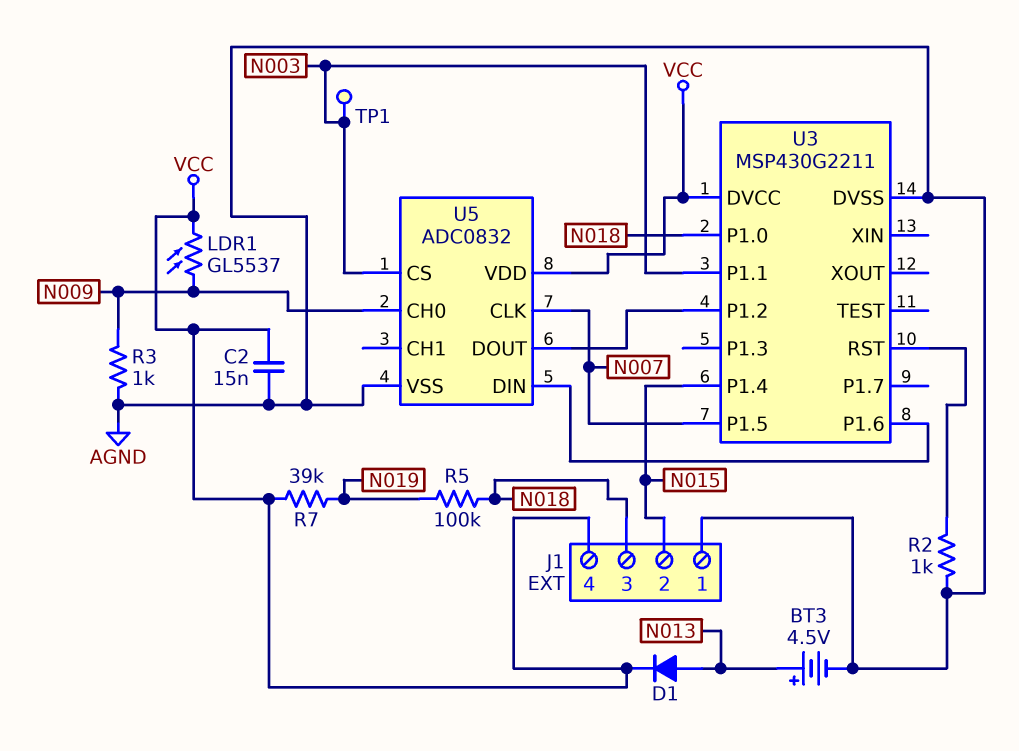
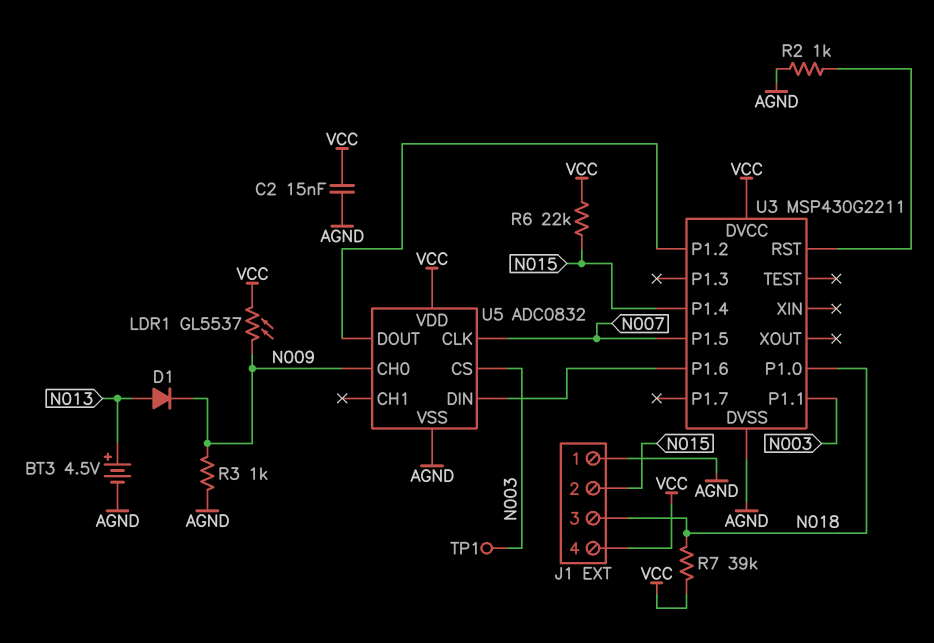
D1: diode (A N013, K VCC) -> diode (A N013, K N009)
R5: 100k (N018, N019) -> none
R6: none -> 22k (N015, VCC)
R7: 39k (N019, VCC) -> 39k (N018, VCC)

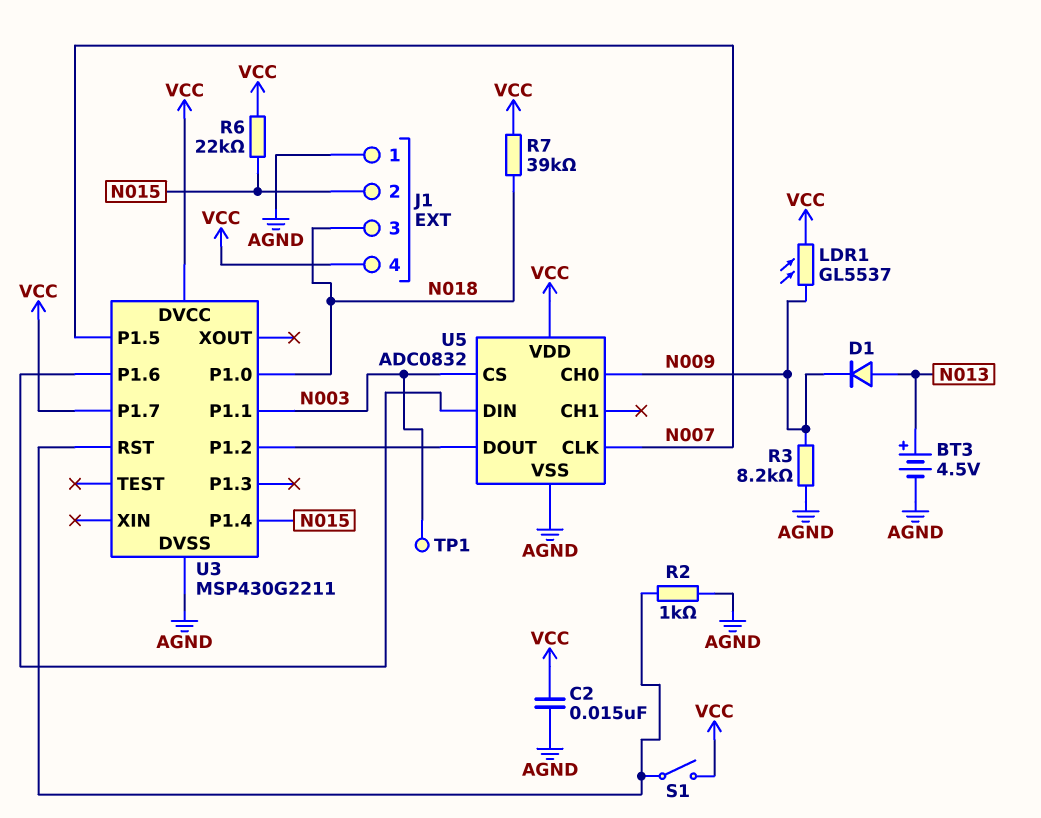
R3: 1k (AGND, N009) -> 8.2k (AGND, N009)
S1: none -> switch (U3/RST, VCC)
U3 pin P1.7: none -> VCC

